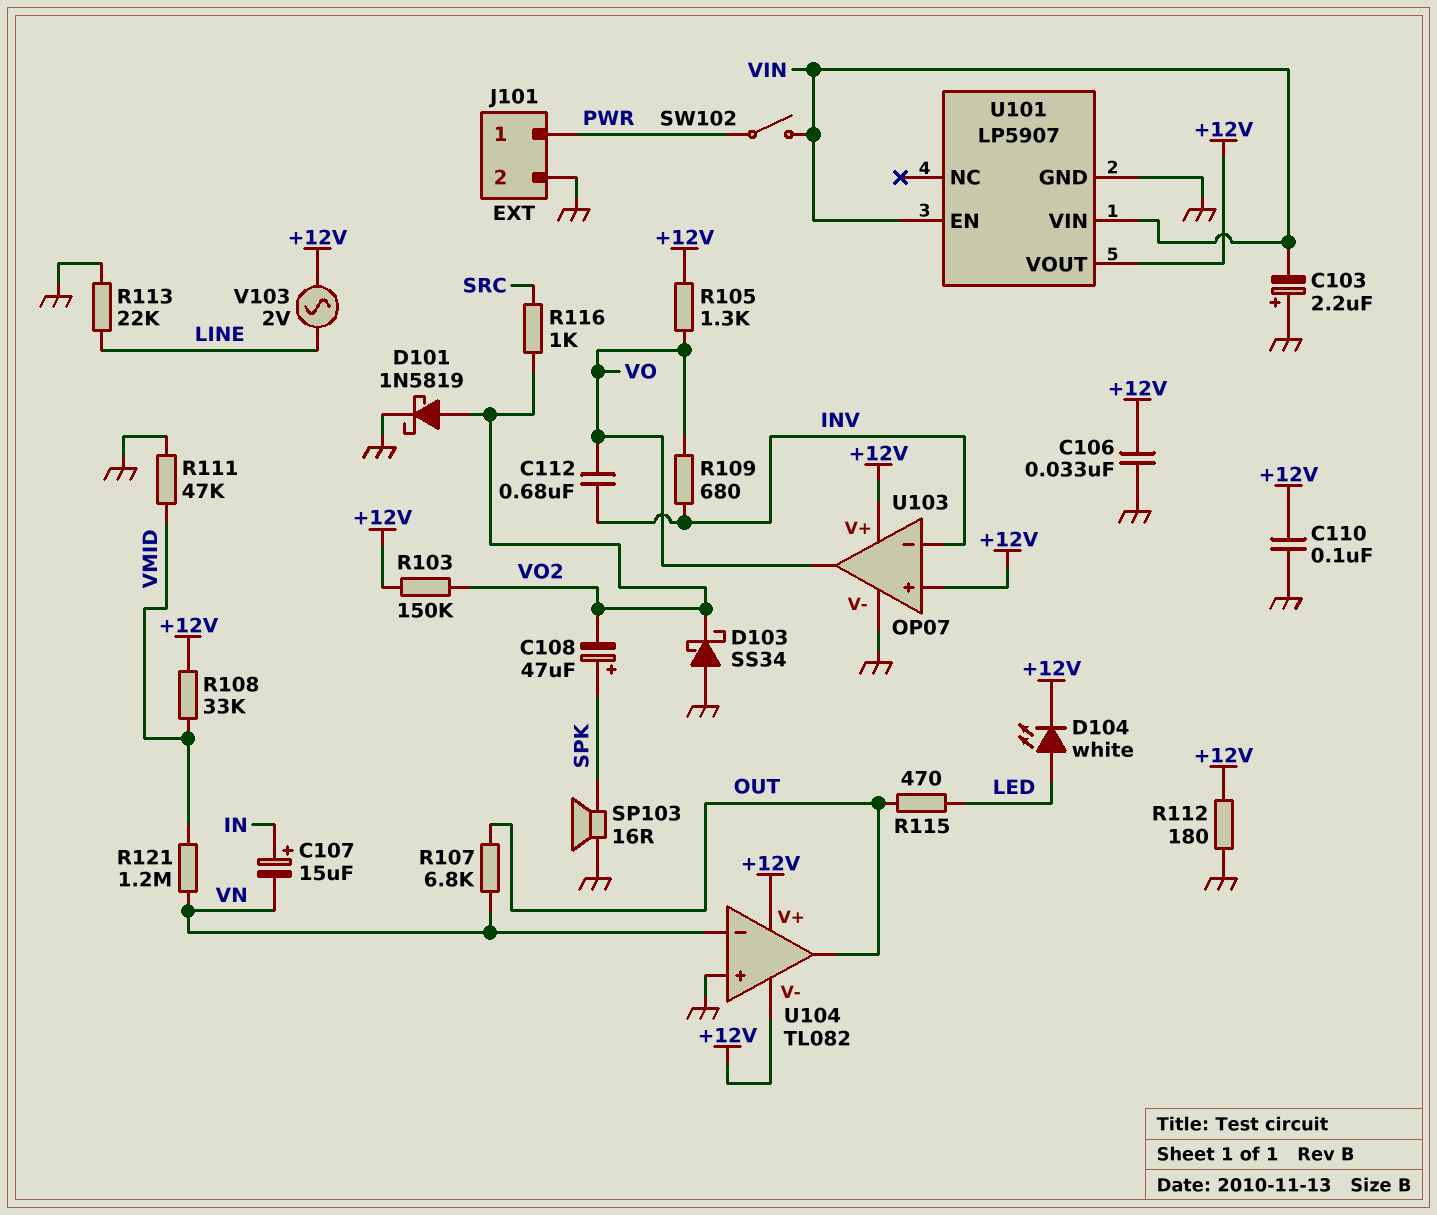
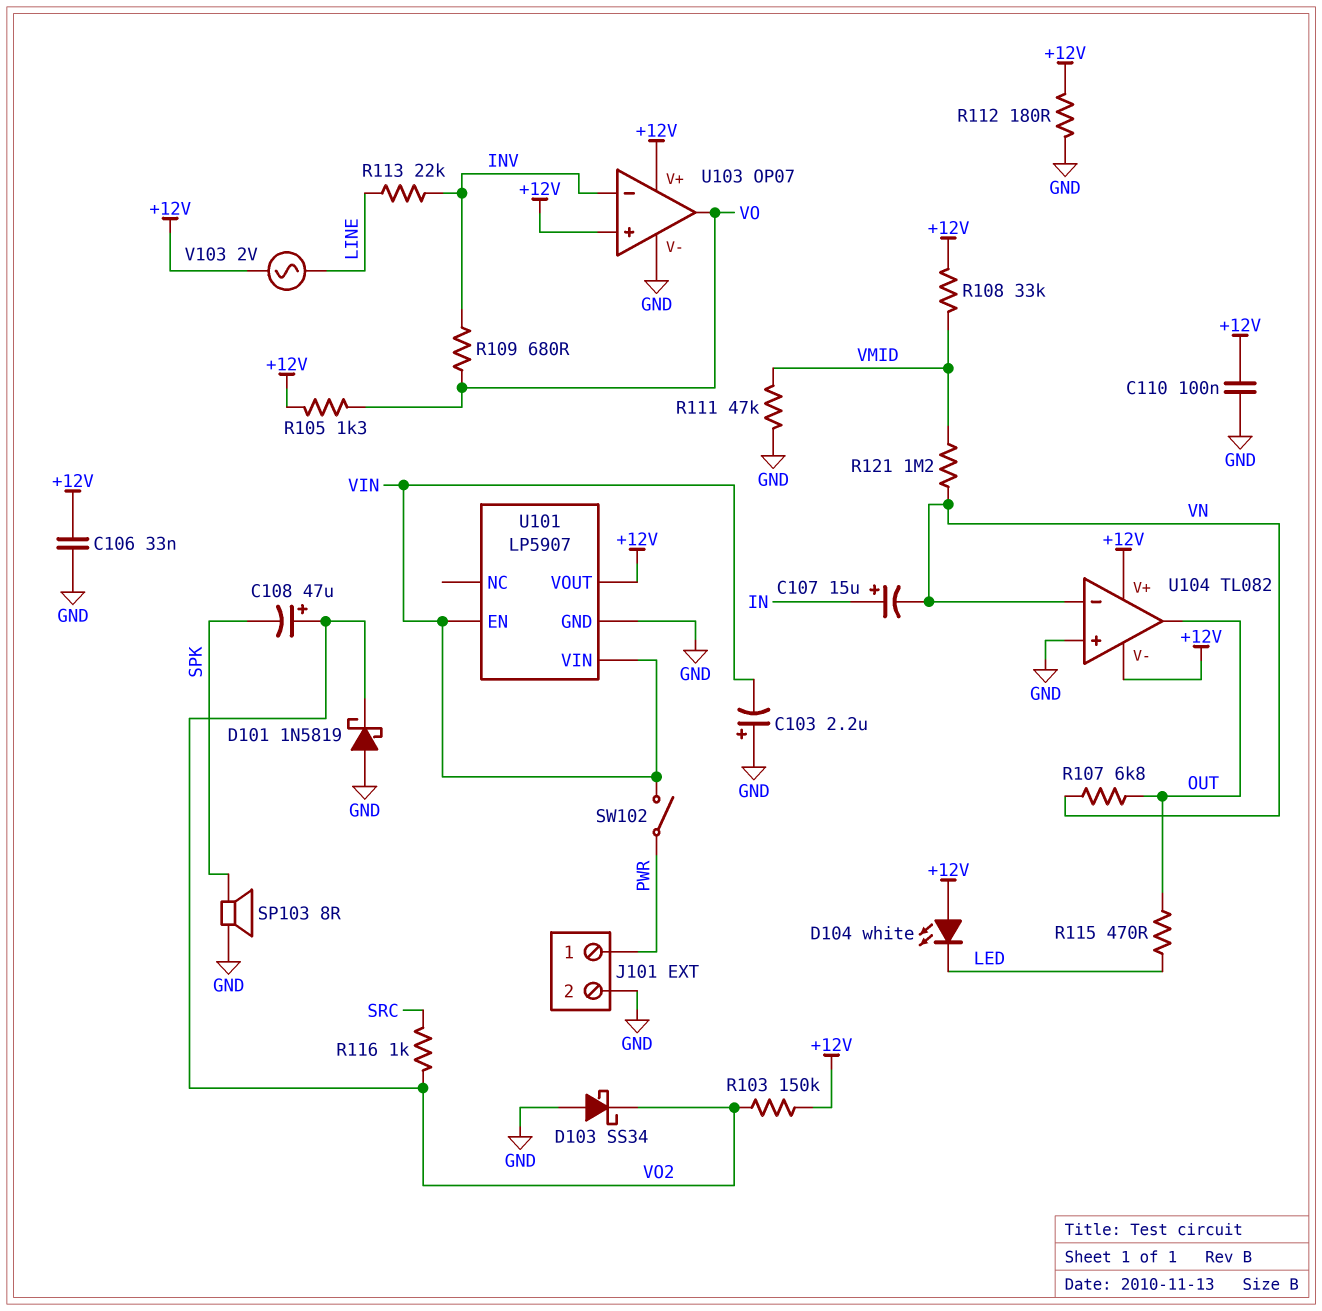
C108: 47uF (plus SPK, minus VO2) -> 47uF (plus VO2, minus SPK)
C112: 680nF (INV, VO) -> none
D101: schottky 1N5819 (A VO2, K GND) -> schottky 1N5819 (A GND, K VO2)
D104: LED white (A LED, K +12V) -> LED white (A +12V, K LED)
R113: 22k (GND, LINE) -> 22k (INV, LINE)
SP103: speaker 16R (GND, SPK) -> speaker 8R (GND, SPK)

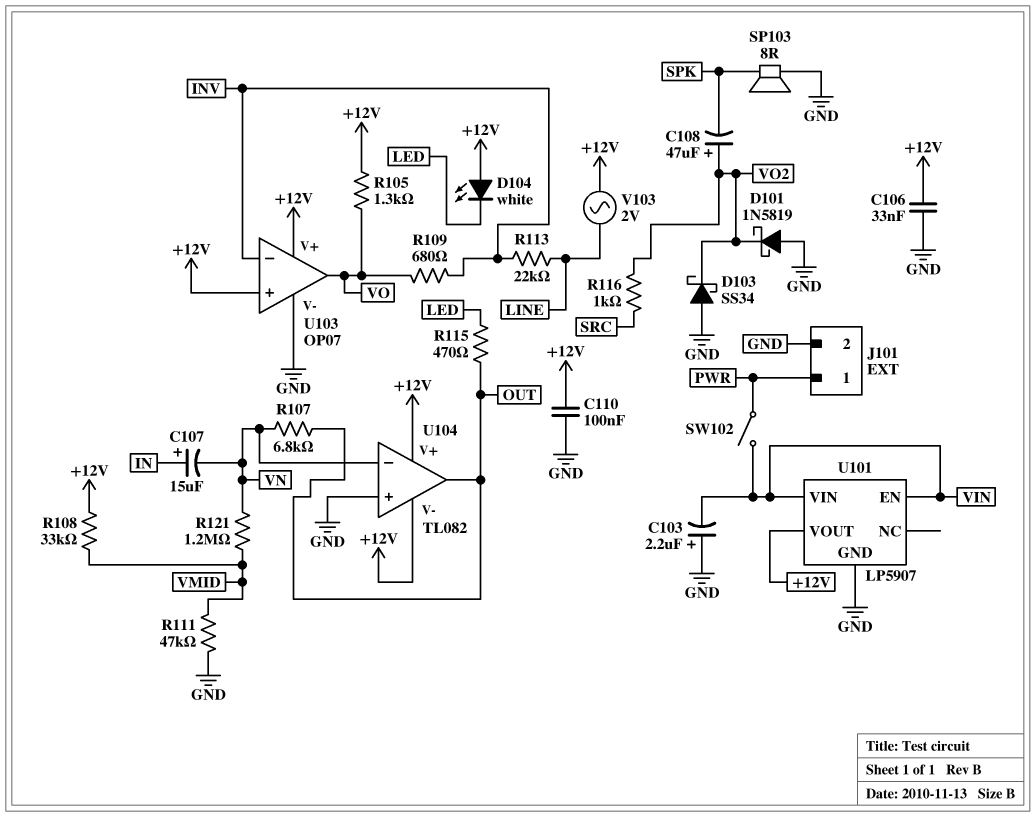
R103: 150k (+12V, VO2) -> none
R112: 180 (+12V, GND) -> none

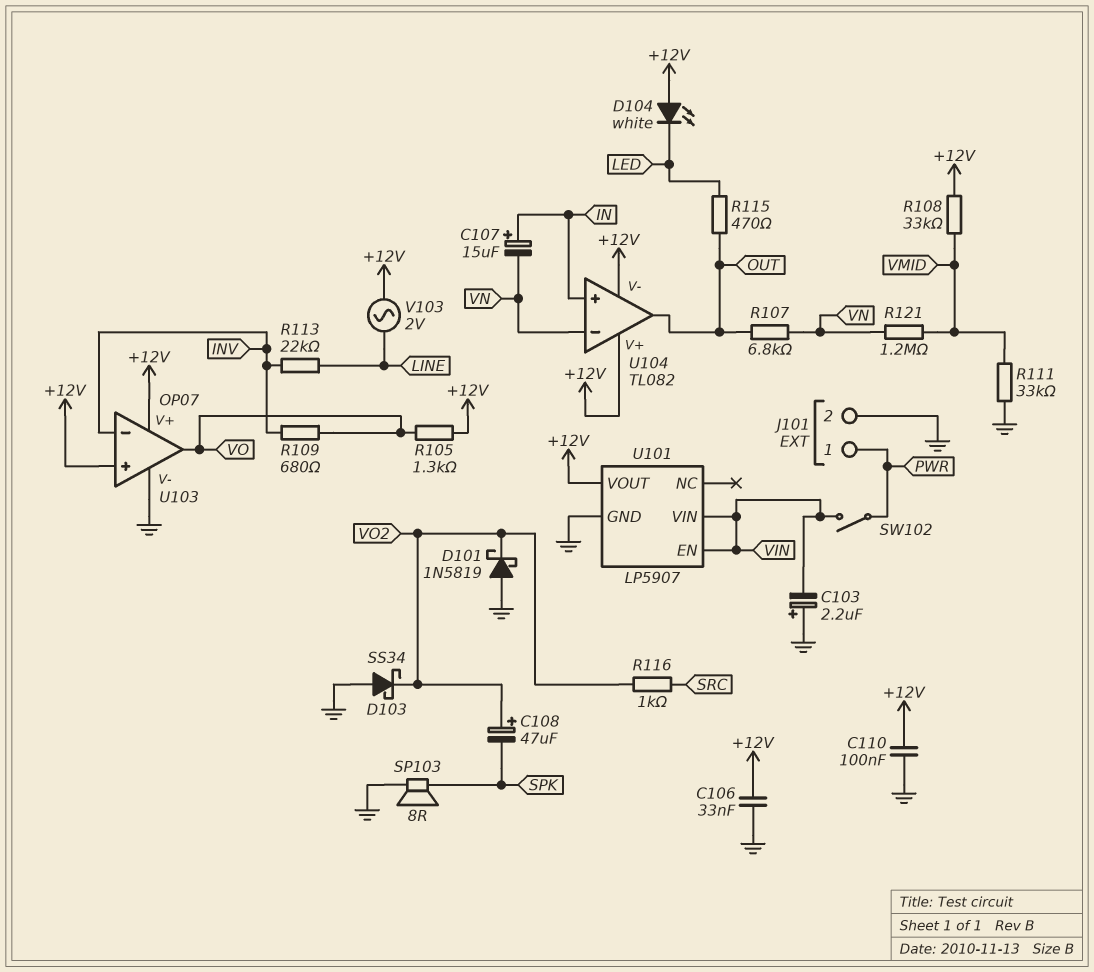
R111: 47k (GND, VMID) -> 33k (GND, VMID)
U104 pin in+: GND -> IN

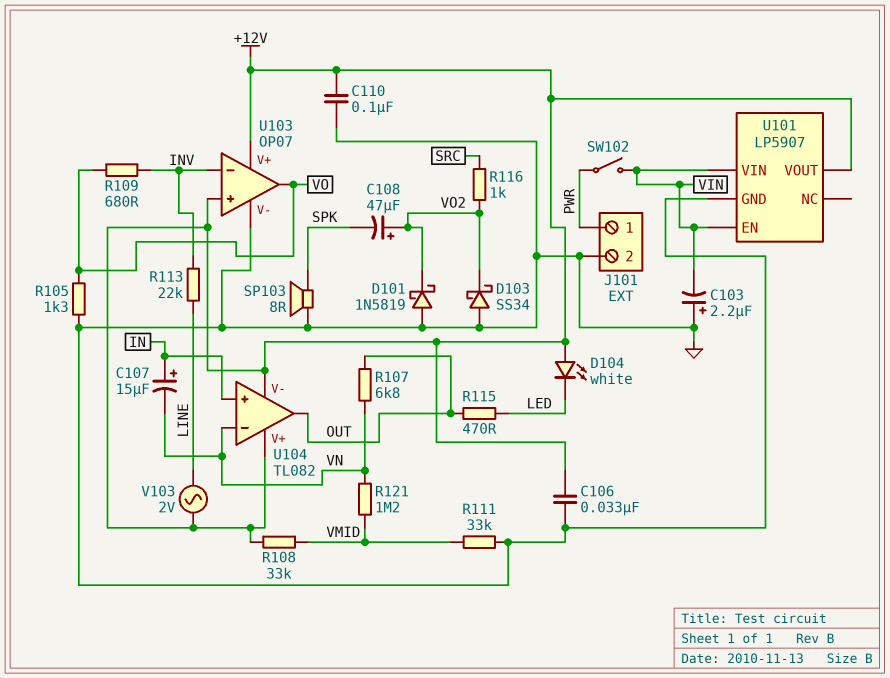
R105: 1.3k (+12V, VO) -> 1.3k (GND, VO)

